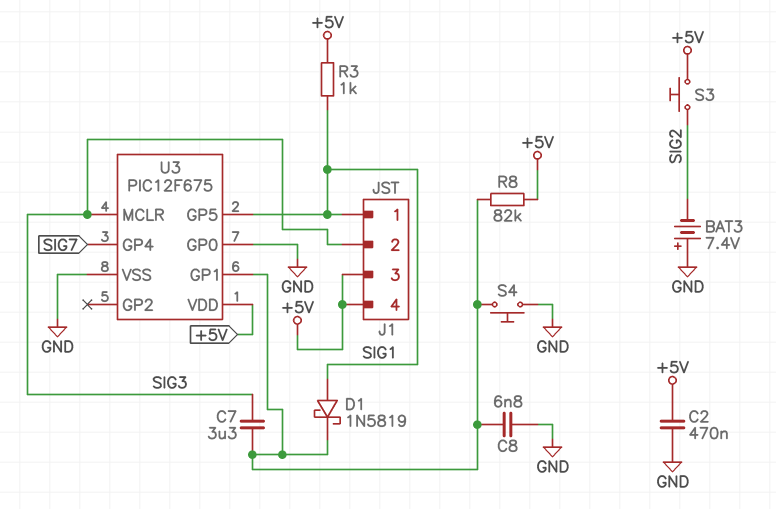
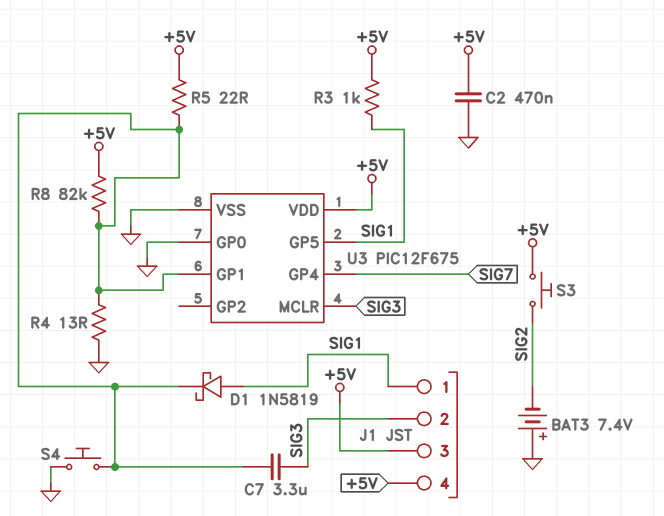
C8: 6.8nF (GND, U3/GP1) -> none
R4: none -> 13 (GND, U3/GP1)
R5: none -> 22 (+5V, U3/GP1)

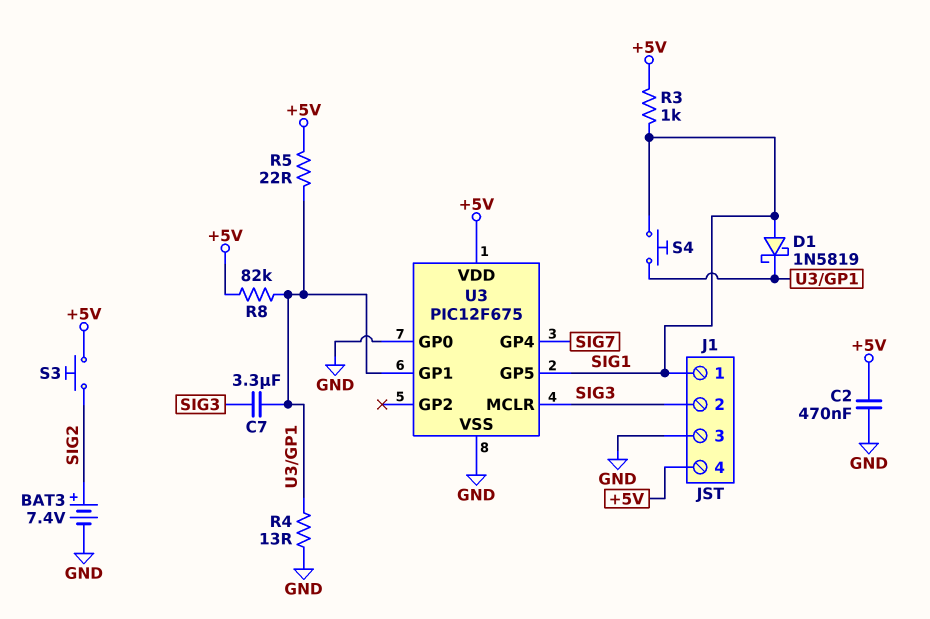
BAT3: 7.4V (plus GND, minus SIG2) -> 7.4V (plus SIG2, minus GND)
J1 pin 3: +5V -> GND
S4: button (GND, U3/GP1) -> button (SIG1, U3/GP1)

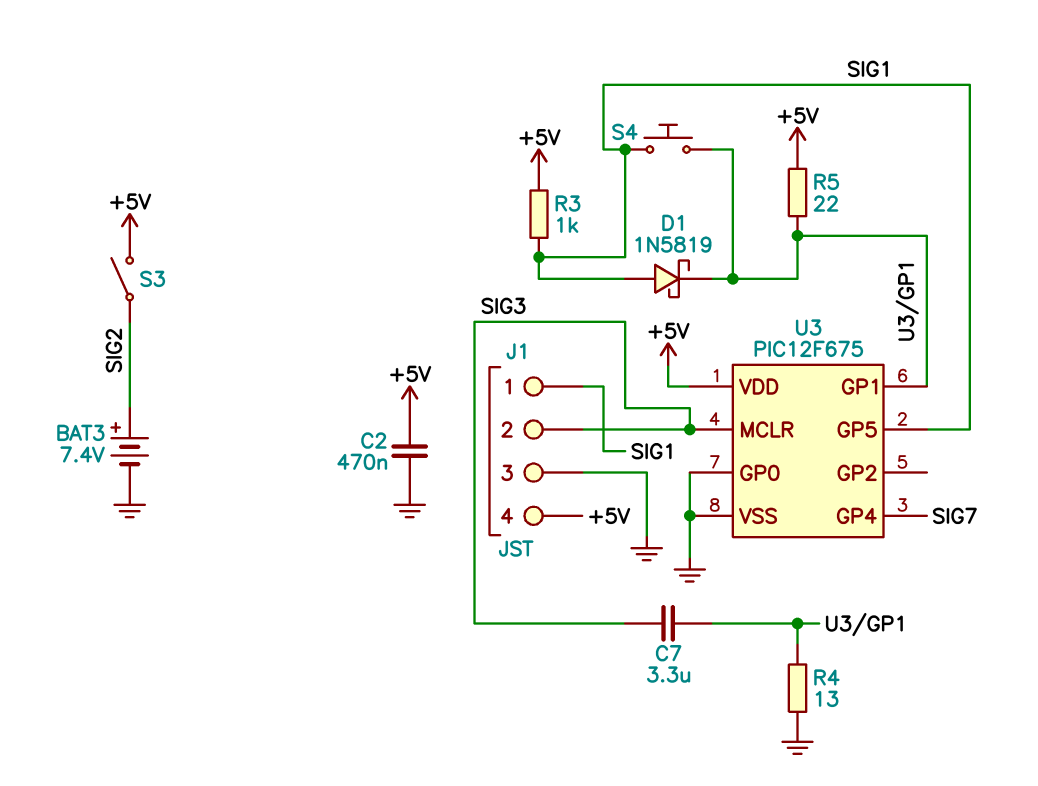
R8: 82k (+5V, U3/GP1) -> none
S3: button (+5V, SIG2) -> switch (+5V, SIG2)

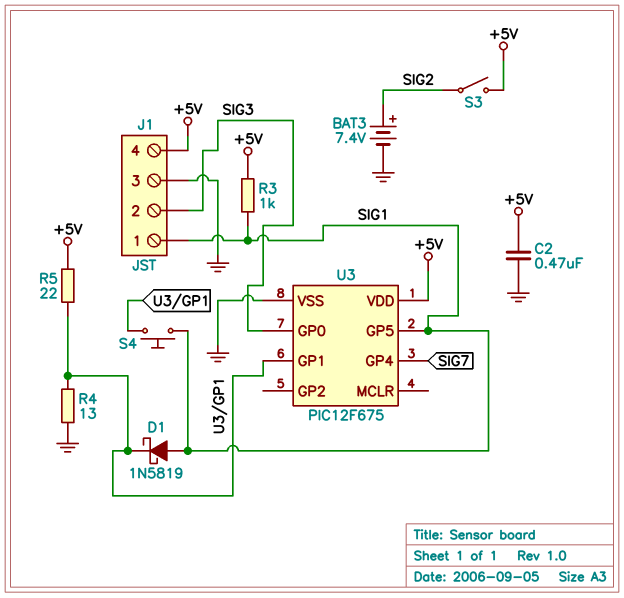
C7: 3.3uF (SIG3, U3/GP1) -> none
U3 pin GP0: GND -> SIG3
U3 pin MCLR: SIG3 -> none

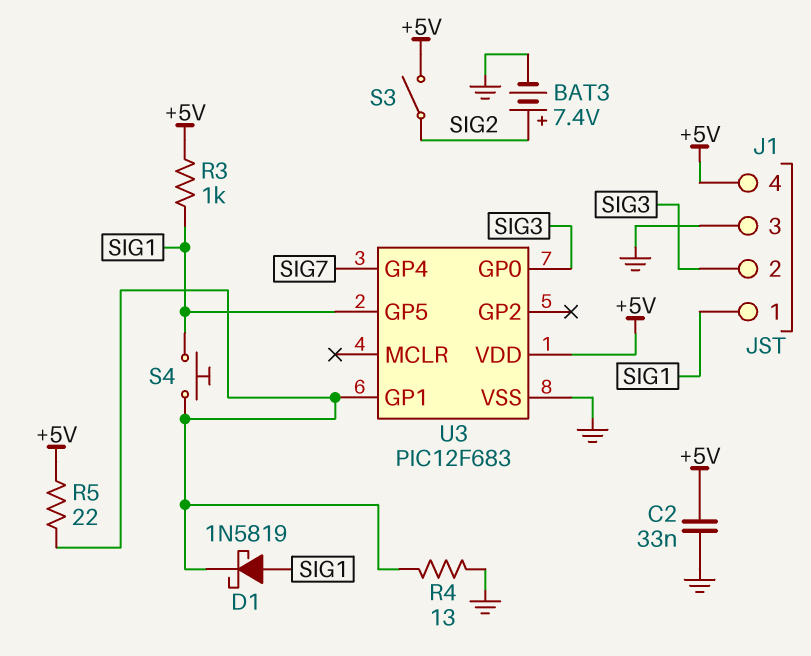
C2: 470nF (+5V, GND) -> 33nF (+5V, GND)
U3: PIC12F675 -> PIC12F683

